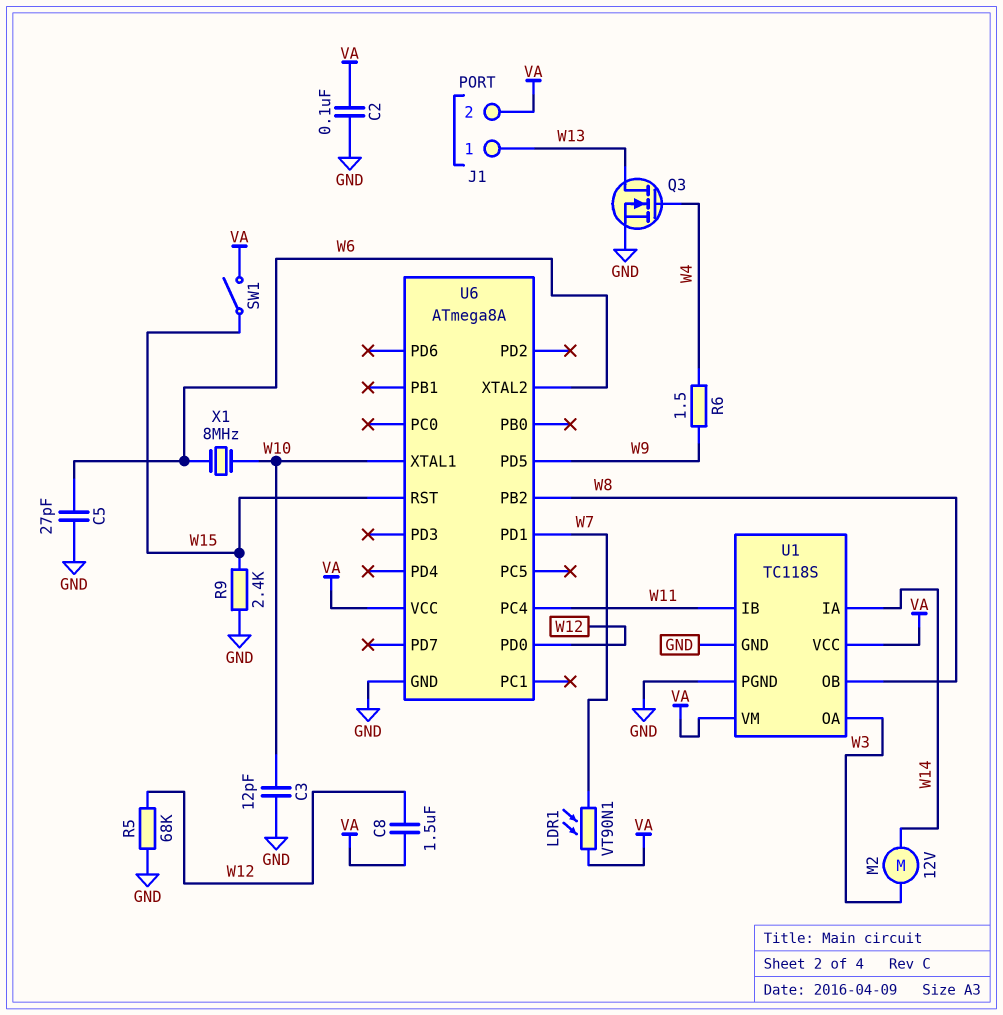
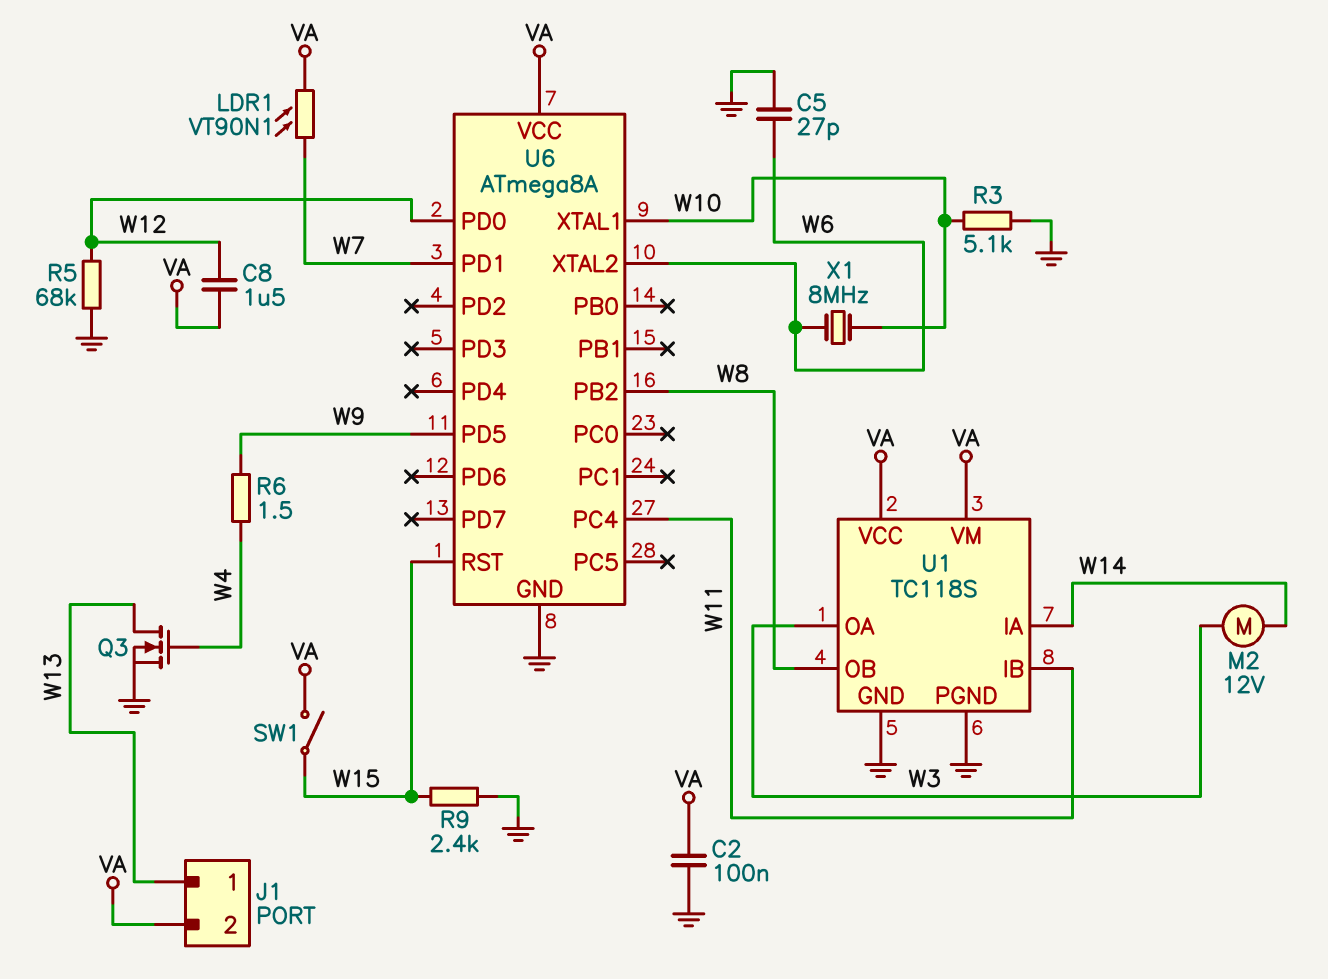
C3: 12pF (GND, W10) -> none
R3: none -> 5.1k (GND, W10)

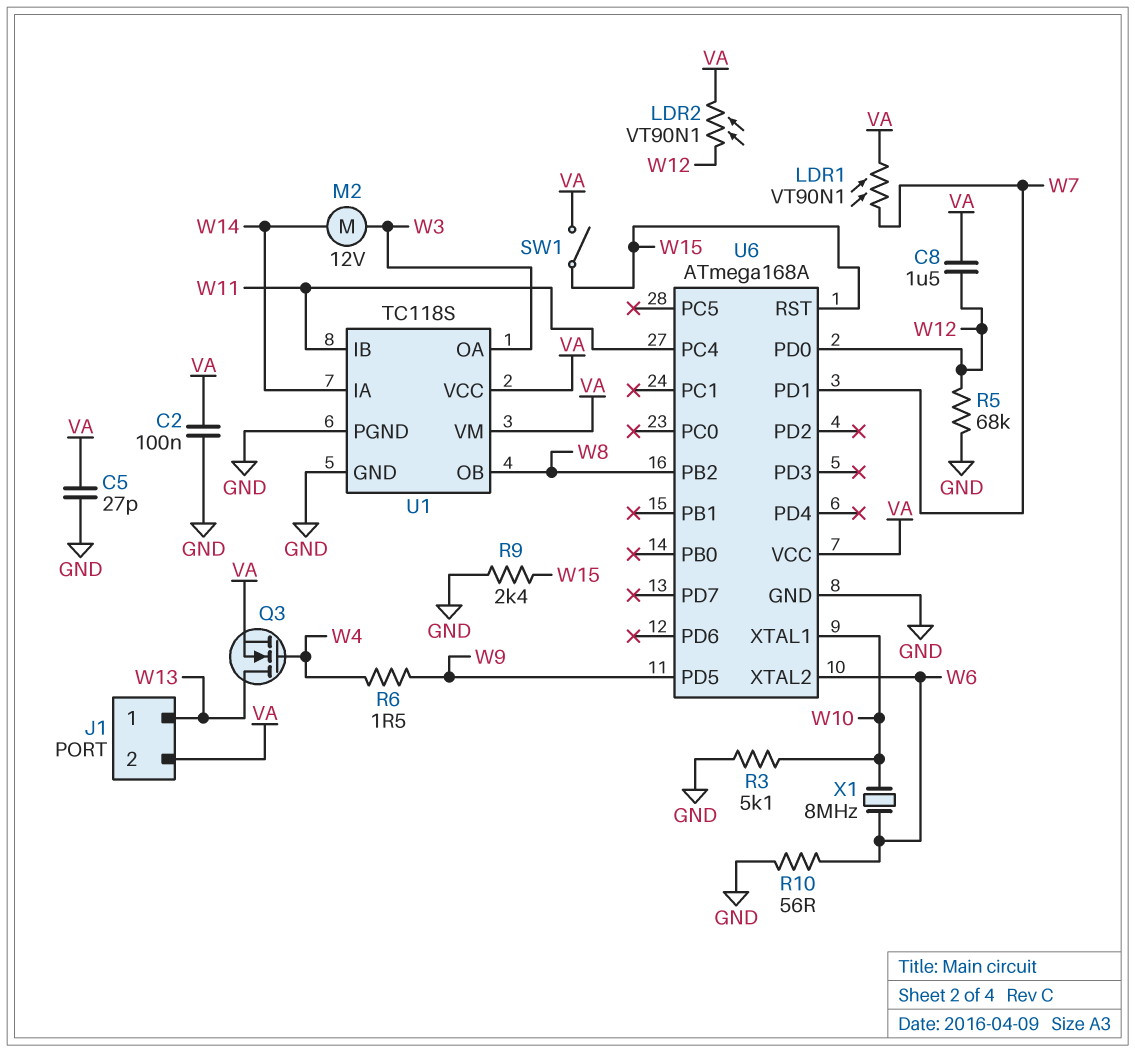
C5: 27pF (GND, W6) -> 27pF (GND, VA)
LDR2: none -> VT90N1 (VA, W12)
Q3: NMOS (G W4, D W13, S GND) -> NMOS (G W4, D W13, S VA)
R10: none -> 56 (GND, W6)
U6: ATmega8A -> ATmega168A

